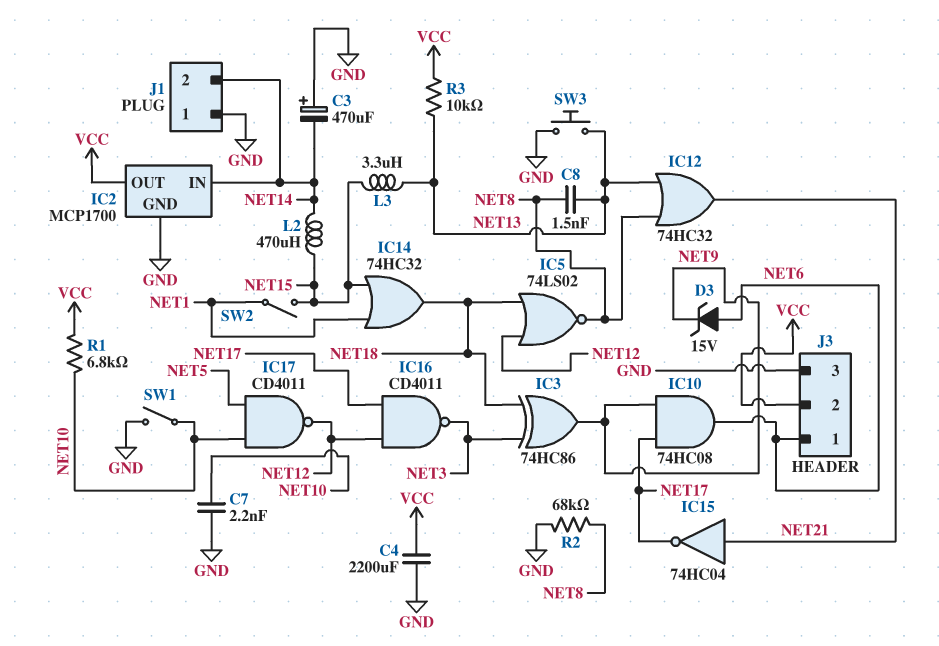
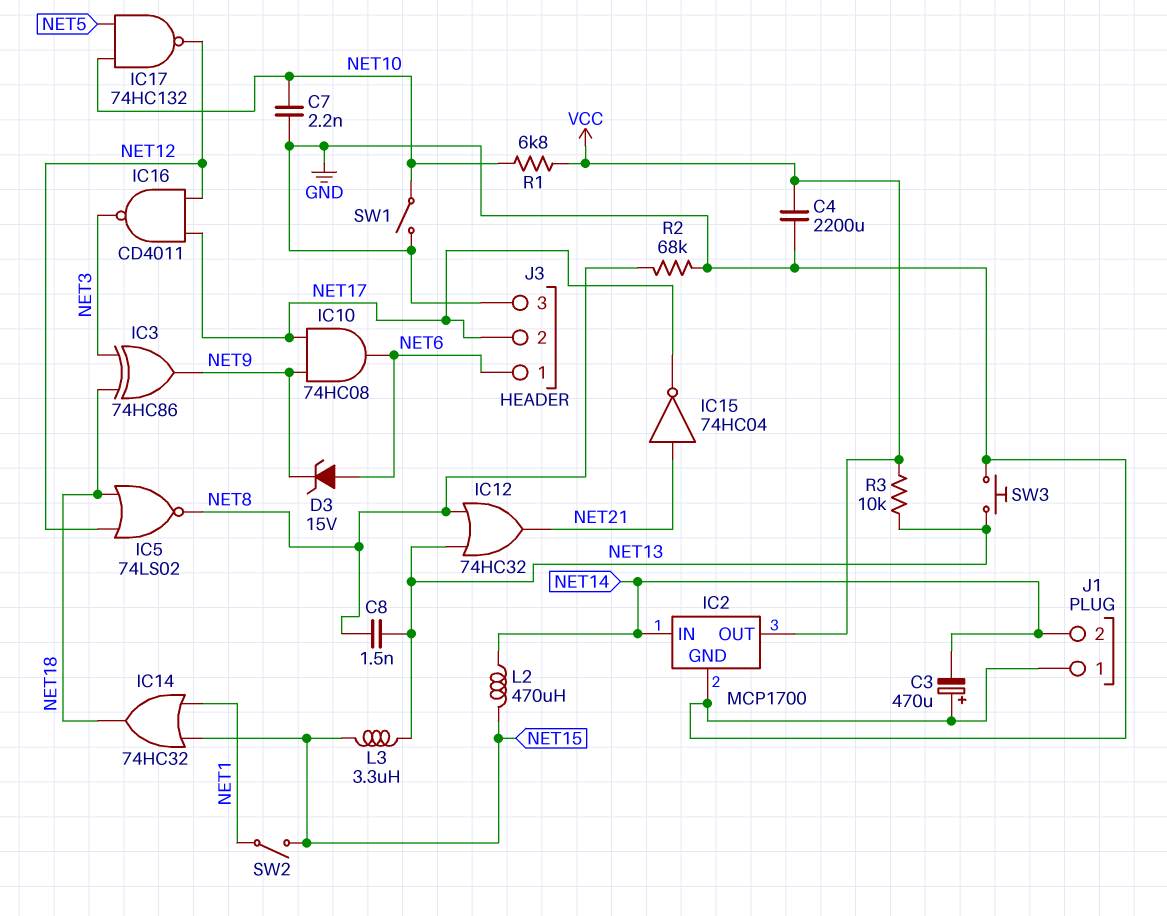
IC17: NAND CD4011 (in NET5, in NET10, out NET12) -> NAND 74HC132 (in NET5, in NET10, out NET12)
J3 pin 2: VCC -> NET17

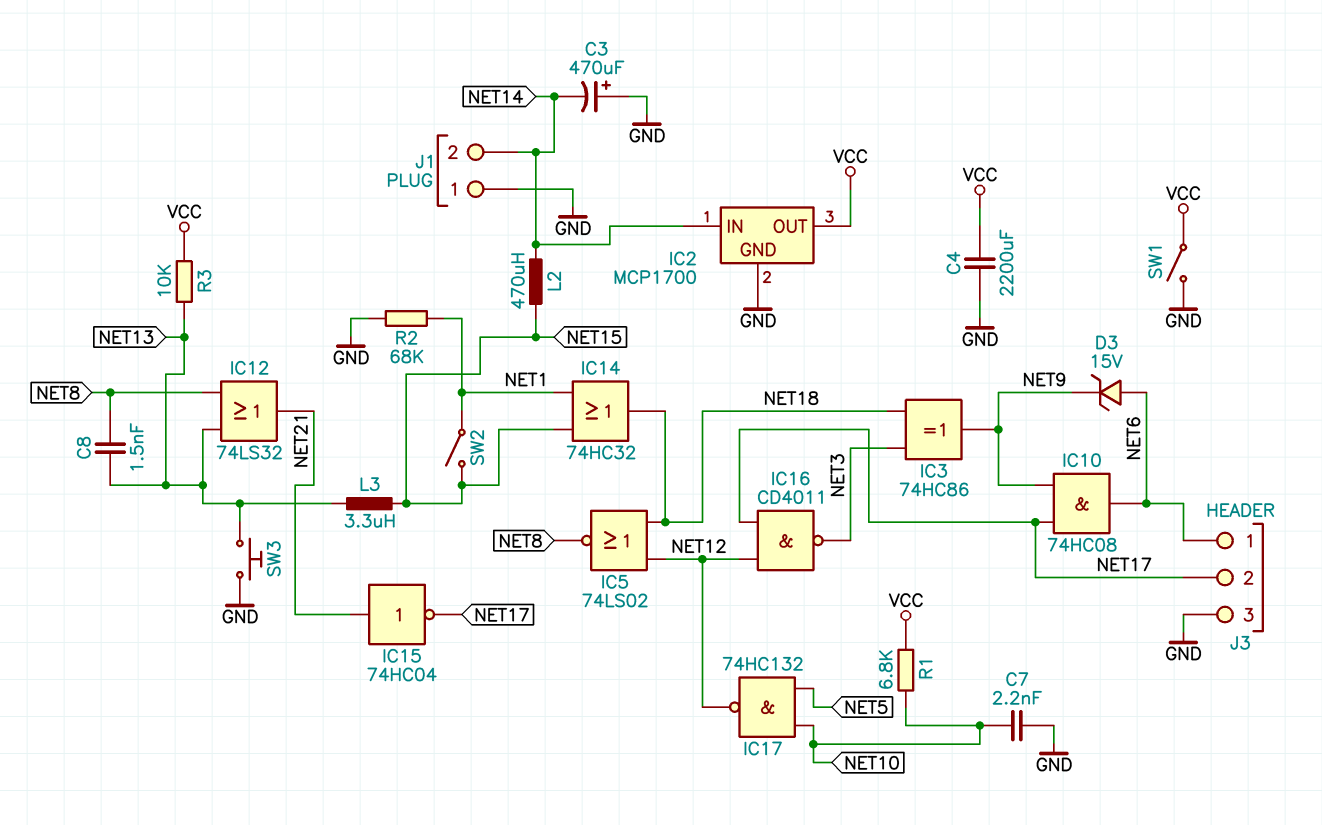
IC12: OR 74HC32 (in NET8, in NET13, out NET21) -> OR 74LS32 (in NET8, in NET13, out NET21)
R2: 68k (GND, NET8) -> 68k (GND, NET1)
SW1: switch (GND, NET10) -> switch (GND, VCC)

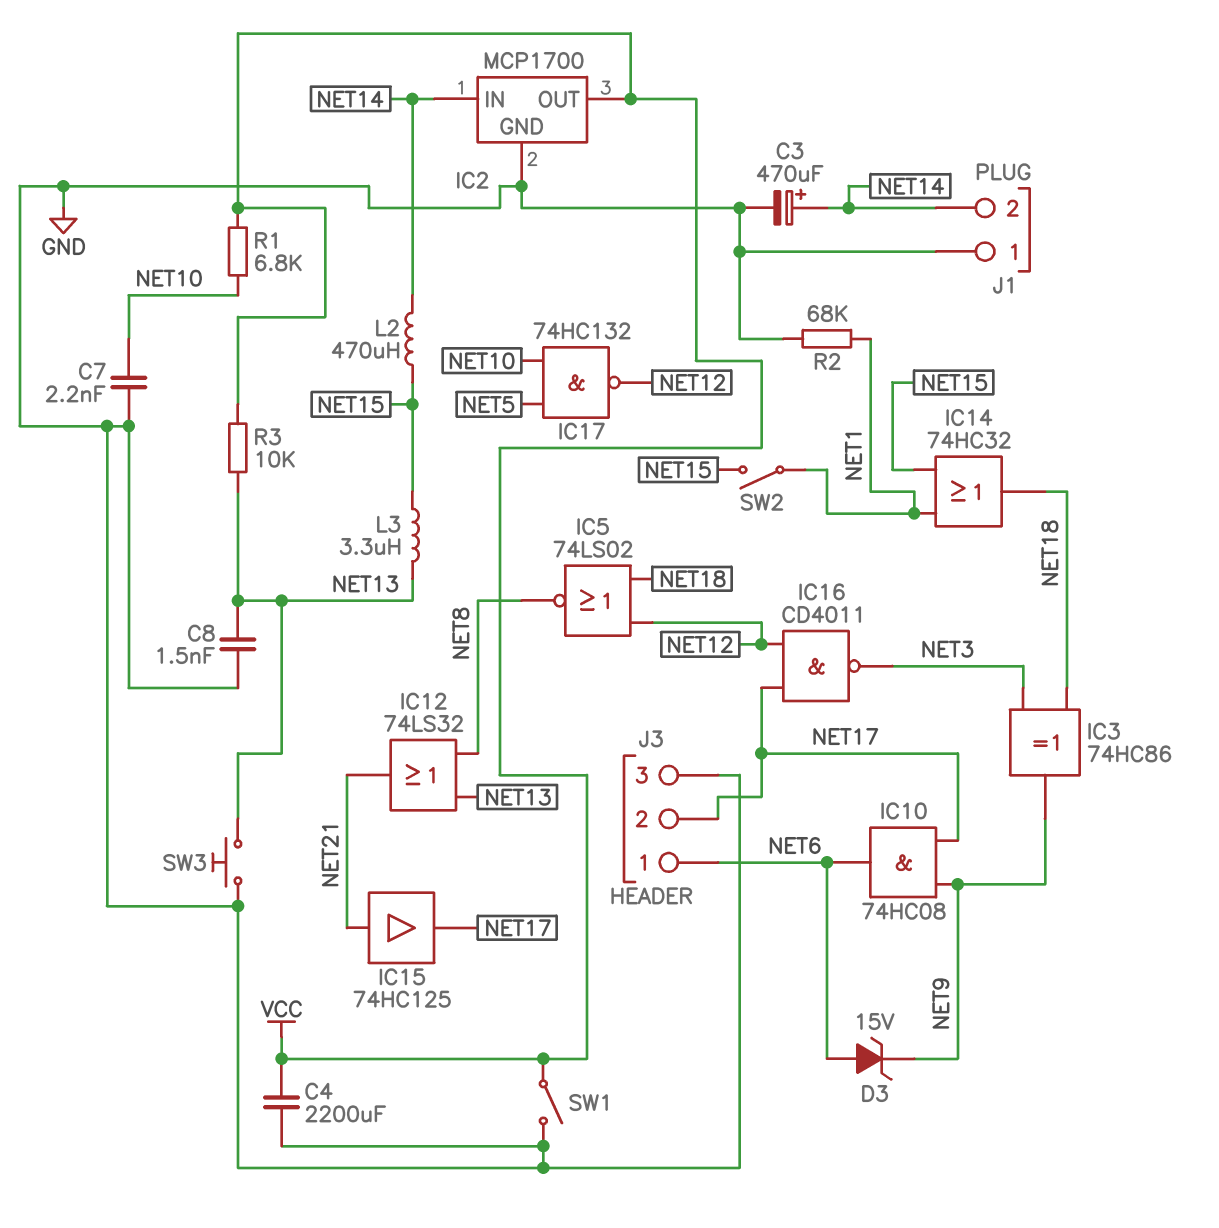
C3: 470uF (plus GND, minus NET14) -> 470uF (plus NET14, minus GND)
C8: 1.5nF (NET8, NET13) -> 1.5nF (GND, NET13)
IC15: NOT 74HC04 (in NET21, out NET17) -> buffer 74HC125 (in NET21, out NET17)

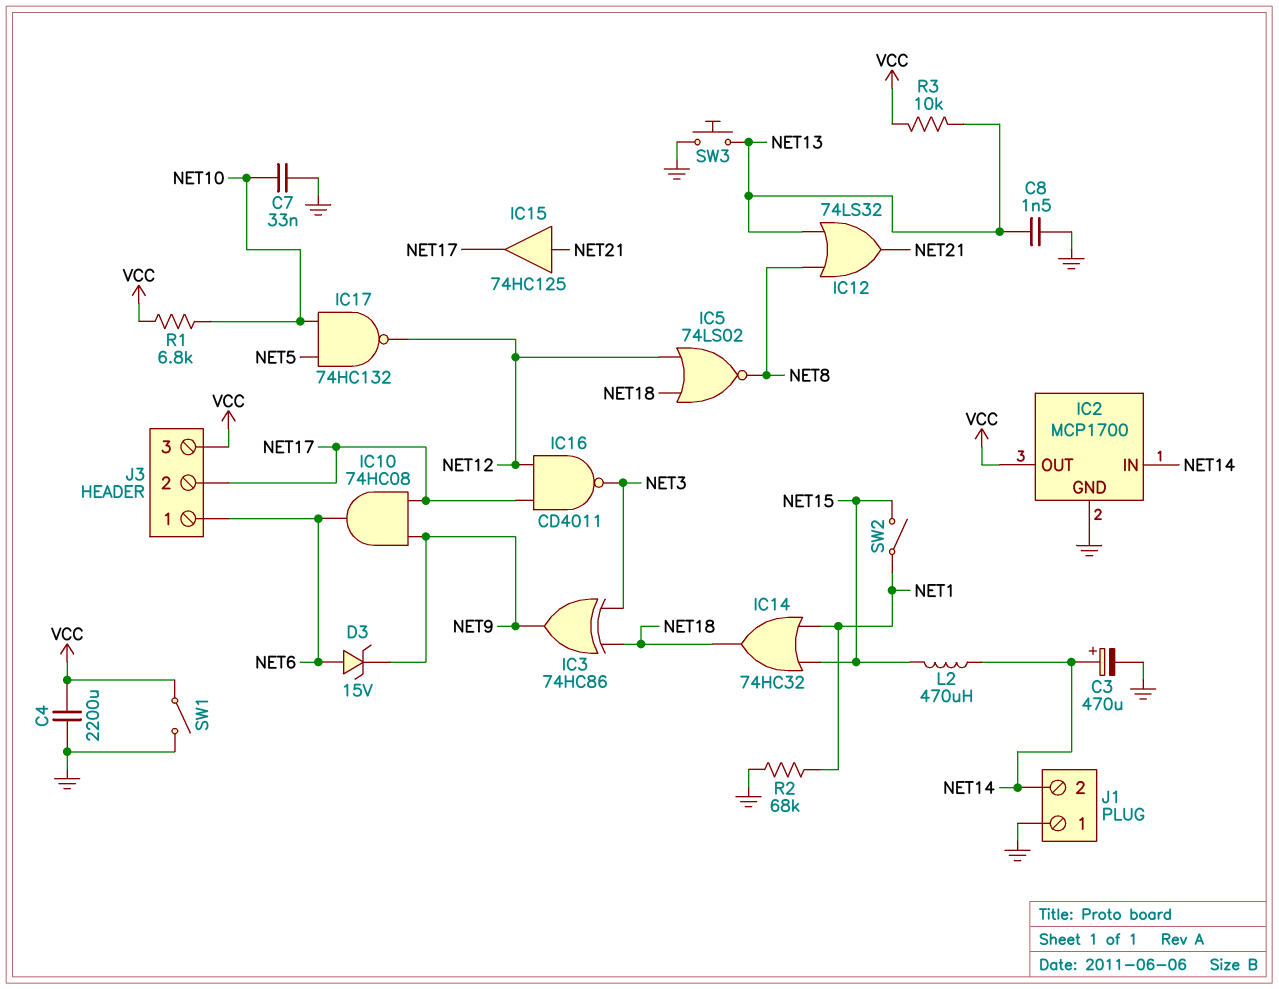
C7: 2.2nF (GND, NET10) -> 33nF (GND, NET10)
J3 pin 3: GND -> VCC
L3: 3.3uH (NET13, NET15) -> none

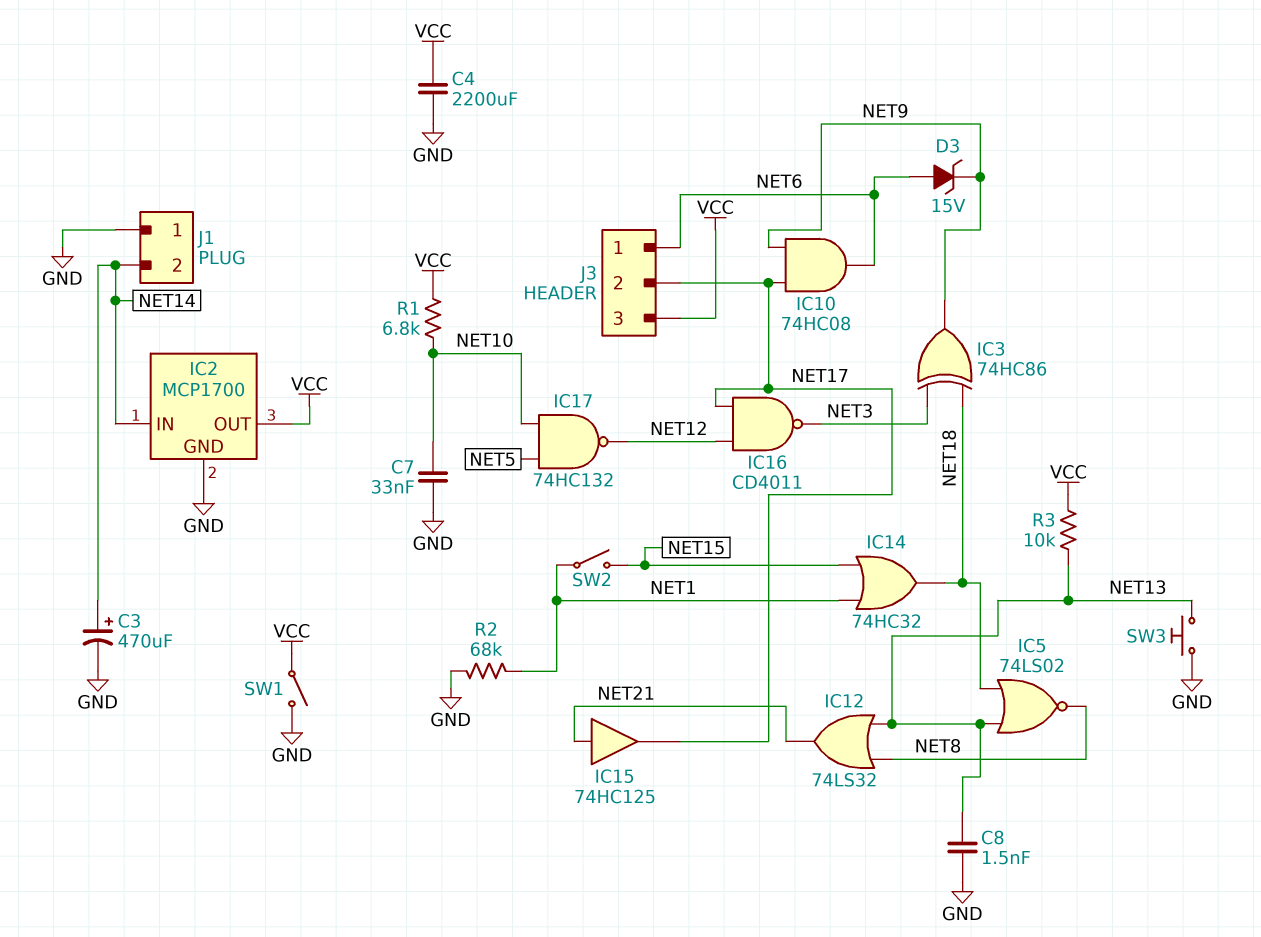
IC5: NOR 74LS02 (in NET12, in NET18, out NET8) -> NOR 74LS02 (in NET13, in NET18, out NET8)
L2: 470uH (NET14, NET15) -> none

